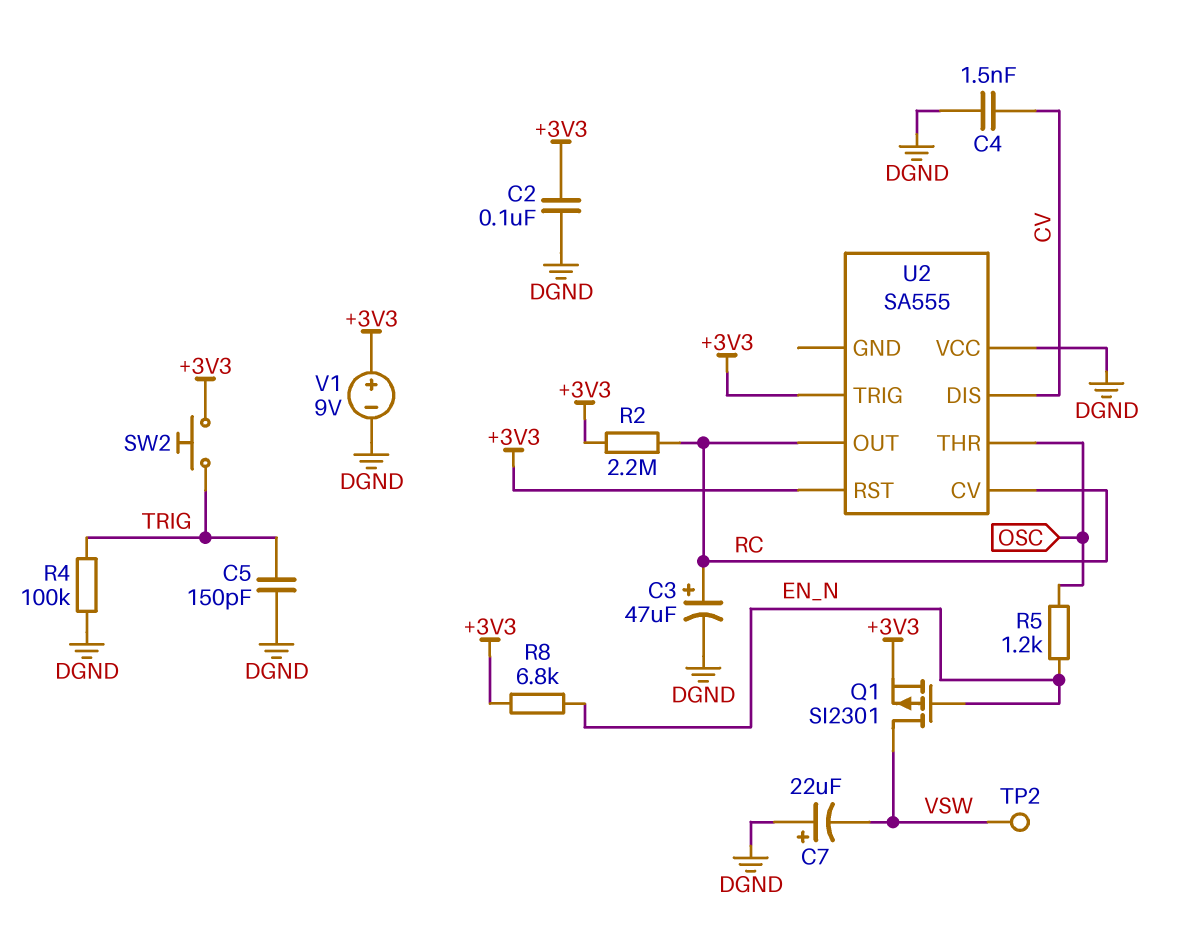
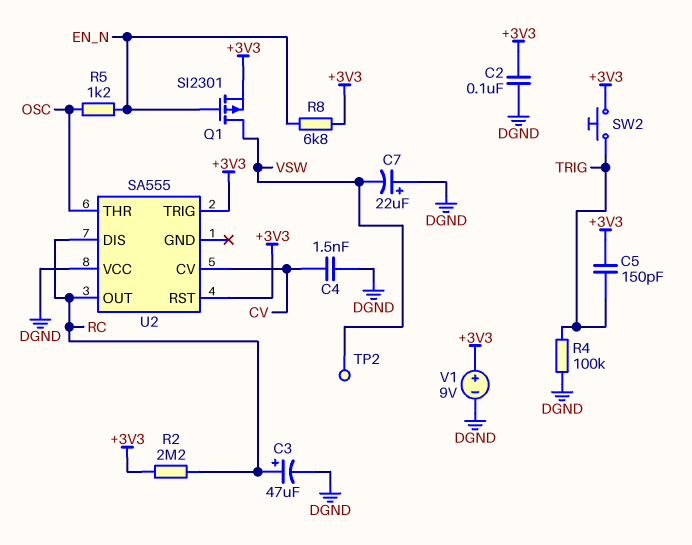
C5: 150pF (DGND, TRIG) -> 150pF (+3V3, TRIG)
U2 pin CV: RC -> CV
U2 pin DIS: CV -> RC

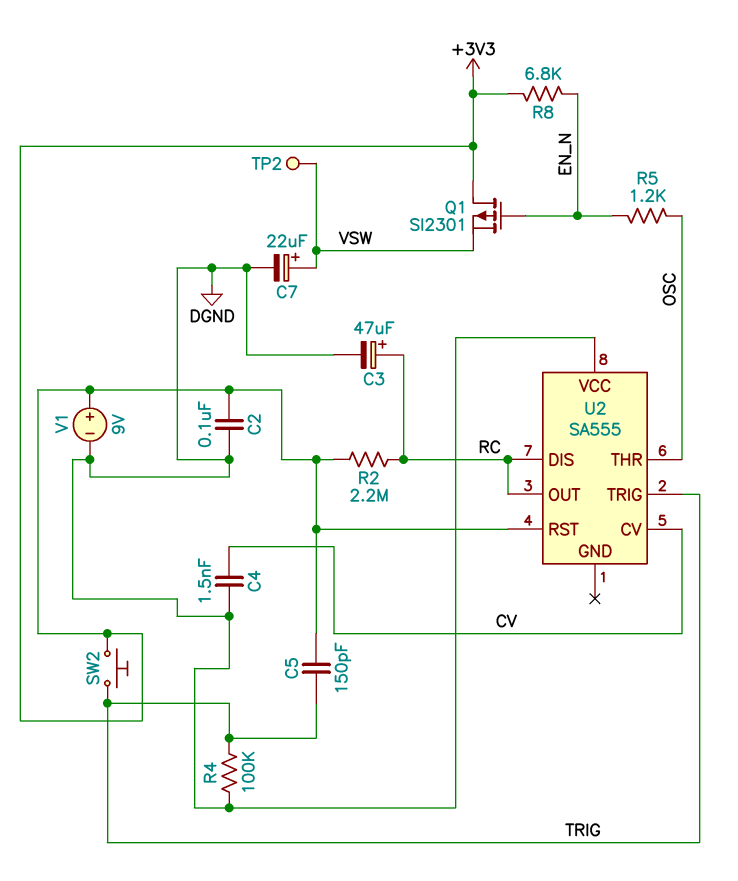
C7: 22uF (plus DGND, minus VSW) -> 22uF (plus VSW, minus DGND)
Q1: PMOS SI2301 (G EN_N, D VSW, S +3V3) -> PMOS SI2301 (G EN_N, D +3V3, S VSW)
U2 pin TRIG: +3V3 -> TRIG

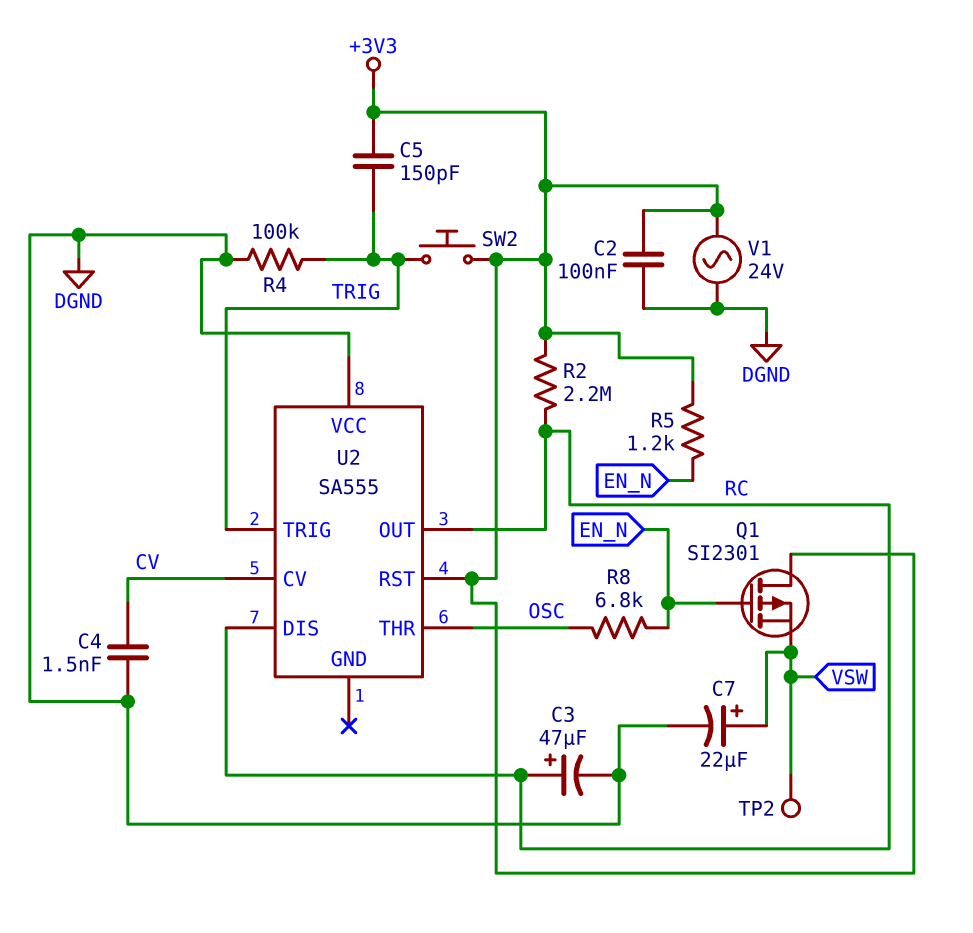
R5: 1.2k (EN_N, OSC) -> 1.2k (+3V3, EN_N)
R8: 6.8k (+3V3, EN_N) -> 6.8k (EN_N, OSC)
V1: 9V (plus +3V3, minus DGND) -> AC 24V (+3V3, DGND)

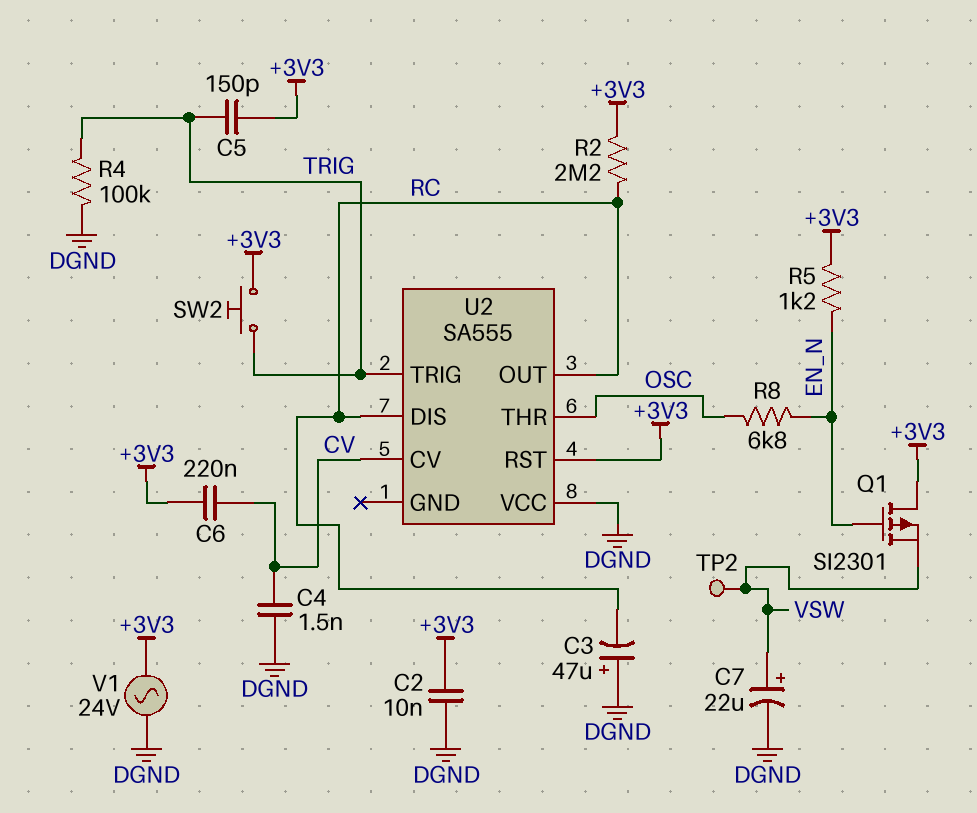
C2: 100nF (+3V3, DGND) -> 10nF (+3V3, DGND)
C3: 47uF (plus RC, minus DGND) -> 47uF (plus DGND, minus RC)
C6: none -> 220nF (+3V3, CV)

